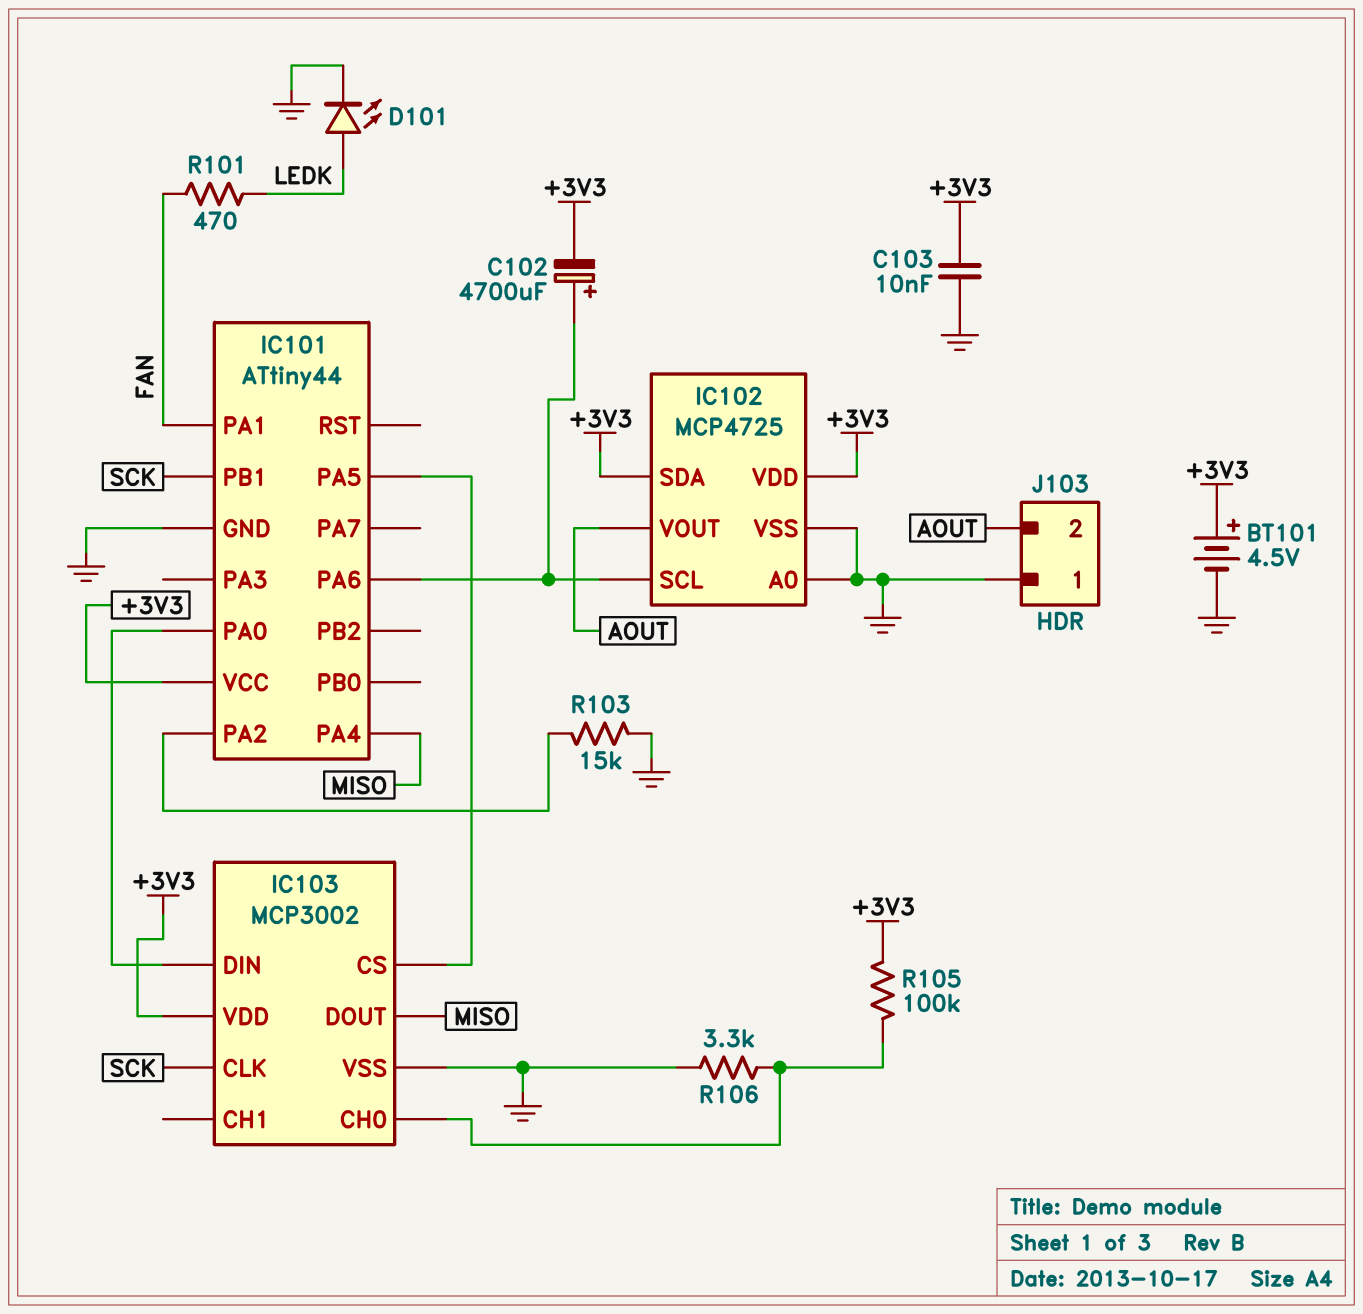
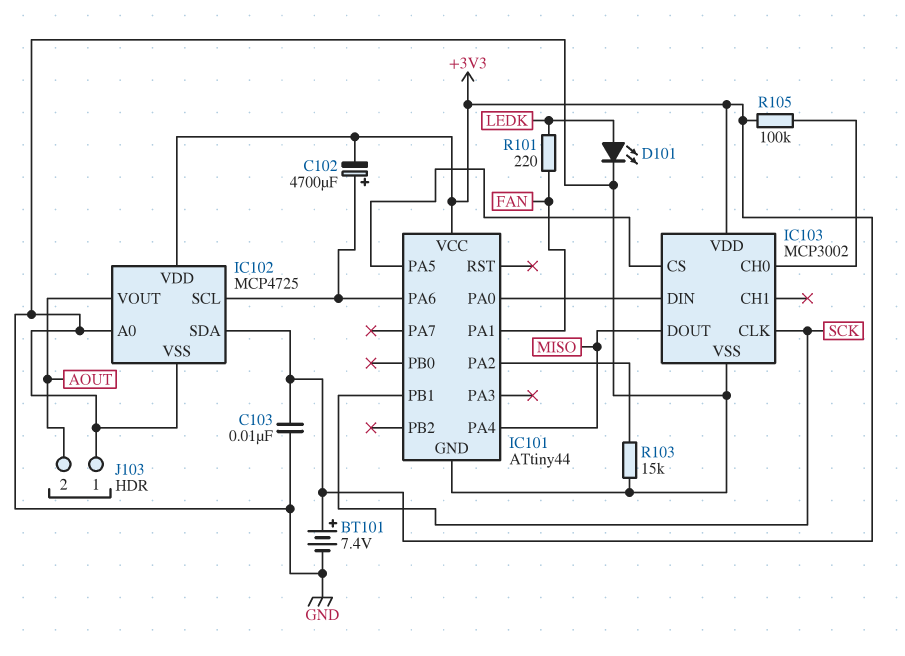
BT101: 4.5V (plus +3V3, minus GND) -> 7.4V (plus +3V3, minus GND)
R101: 470 (FAN, LEDK) -> 220 (FAN, LEDK)
R106: 3.3k (GND, IC103/CH0) -> none

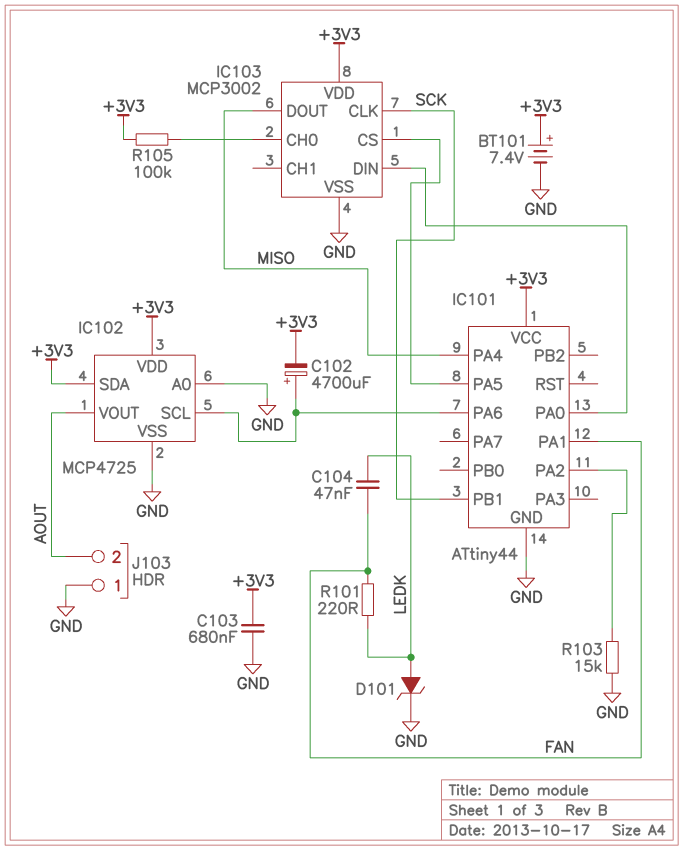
C103: 10nF (+3V3, GND) -> 680nF (+3V3, GND)
C104: none -> 47nF (FAN, LEDK)
D101: LED (A LEDK, K GND) -> zener (A LEDK, K GND)

